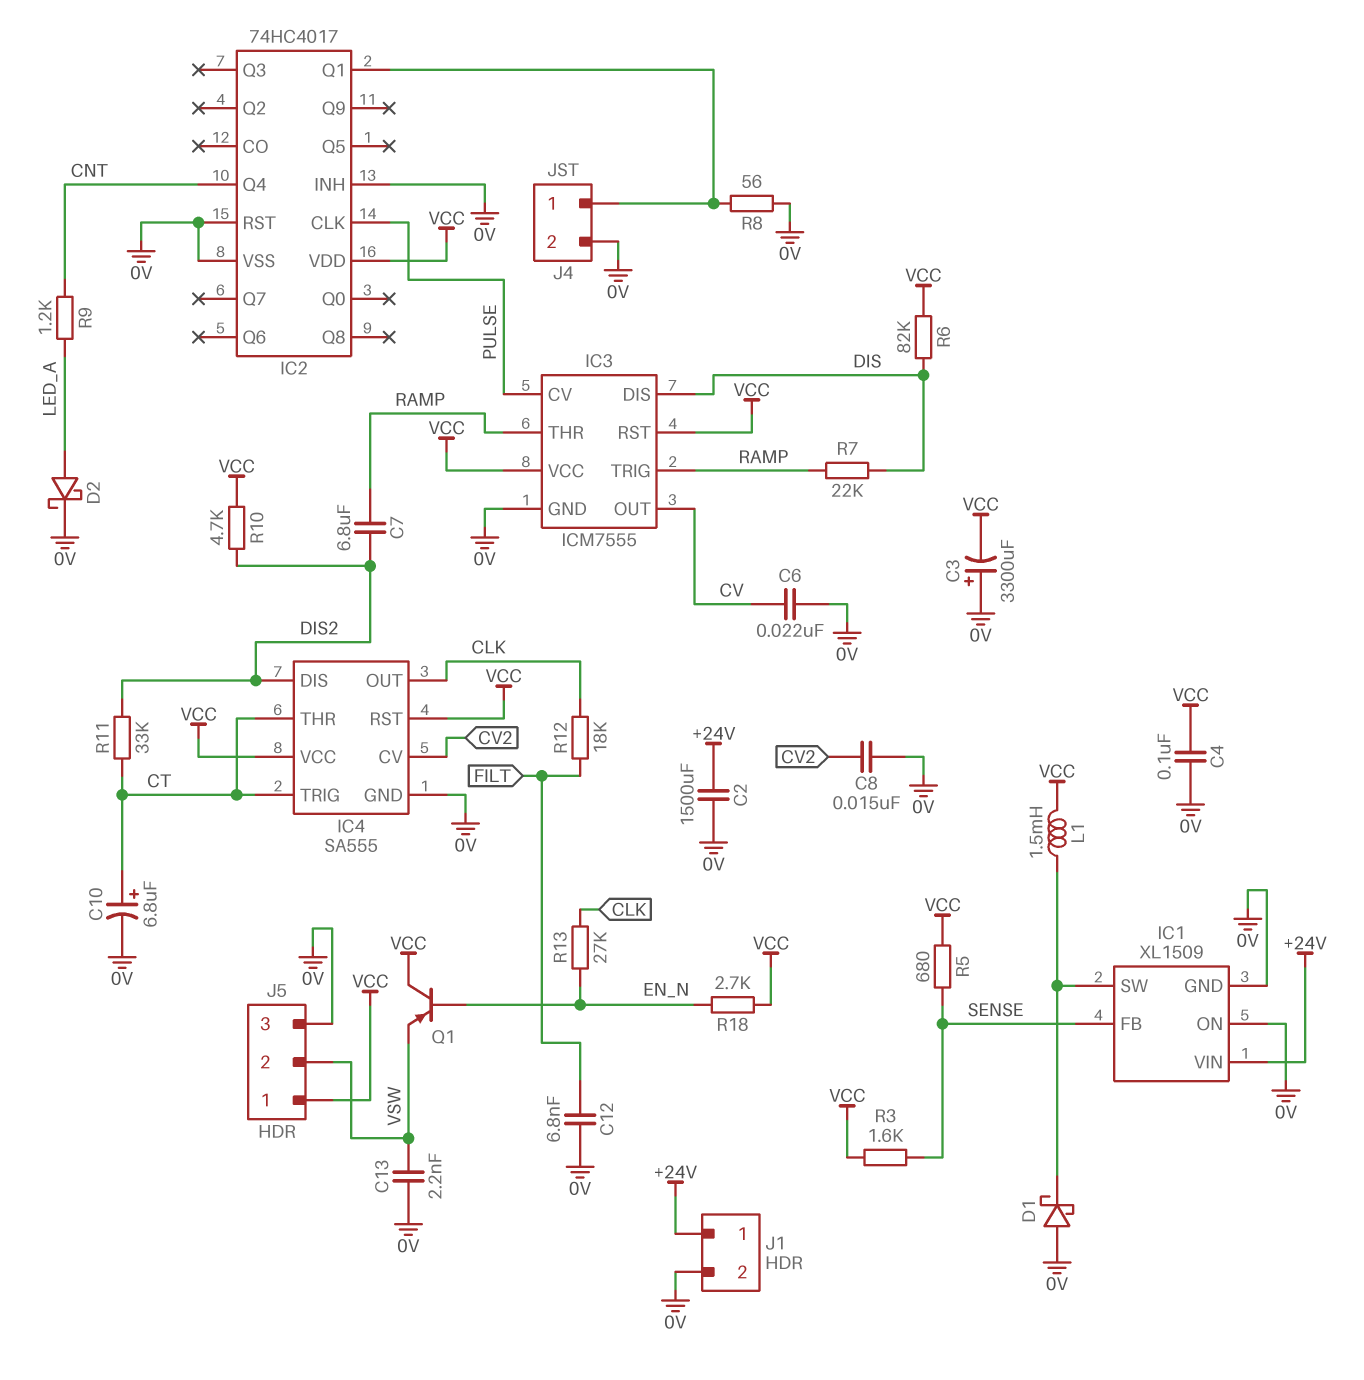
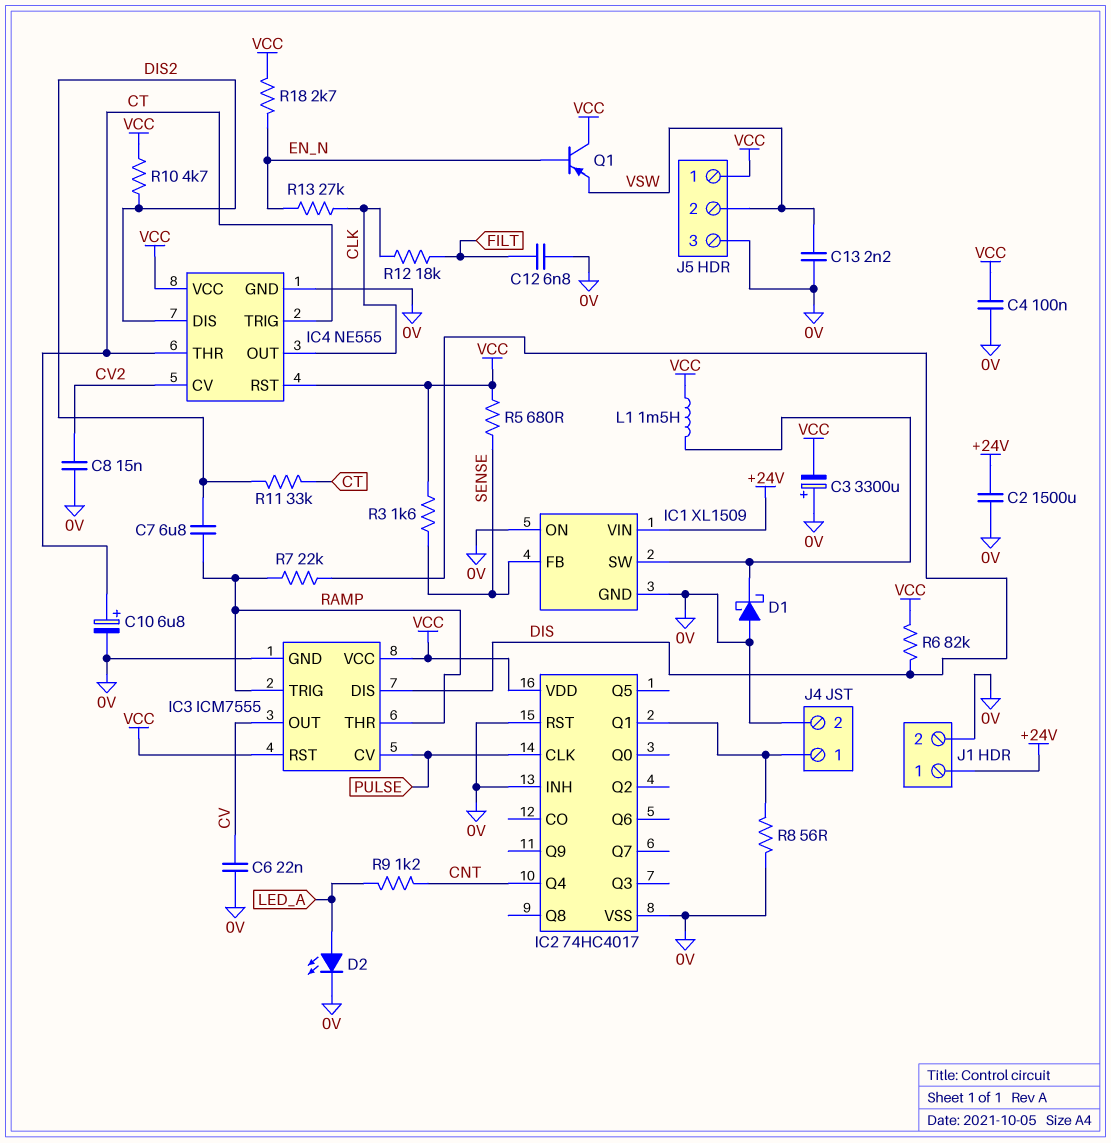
D2: schottky (A LED_A, K 0V) -> LED (A LED_A, K 0V)
IC4: SA555 -> NE555

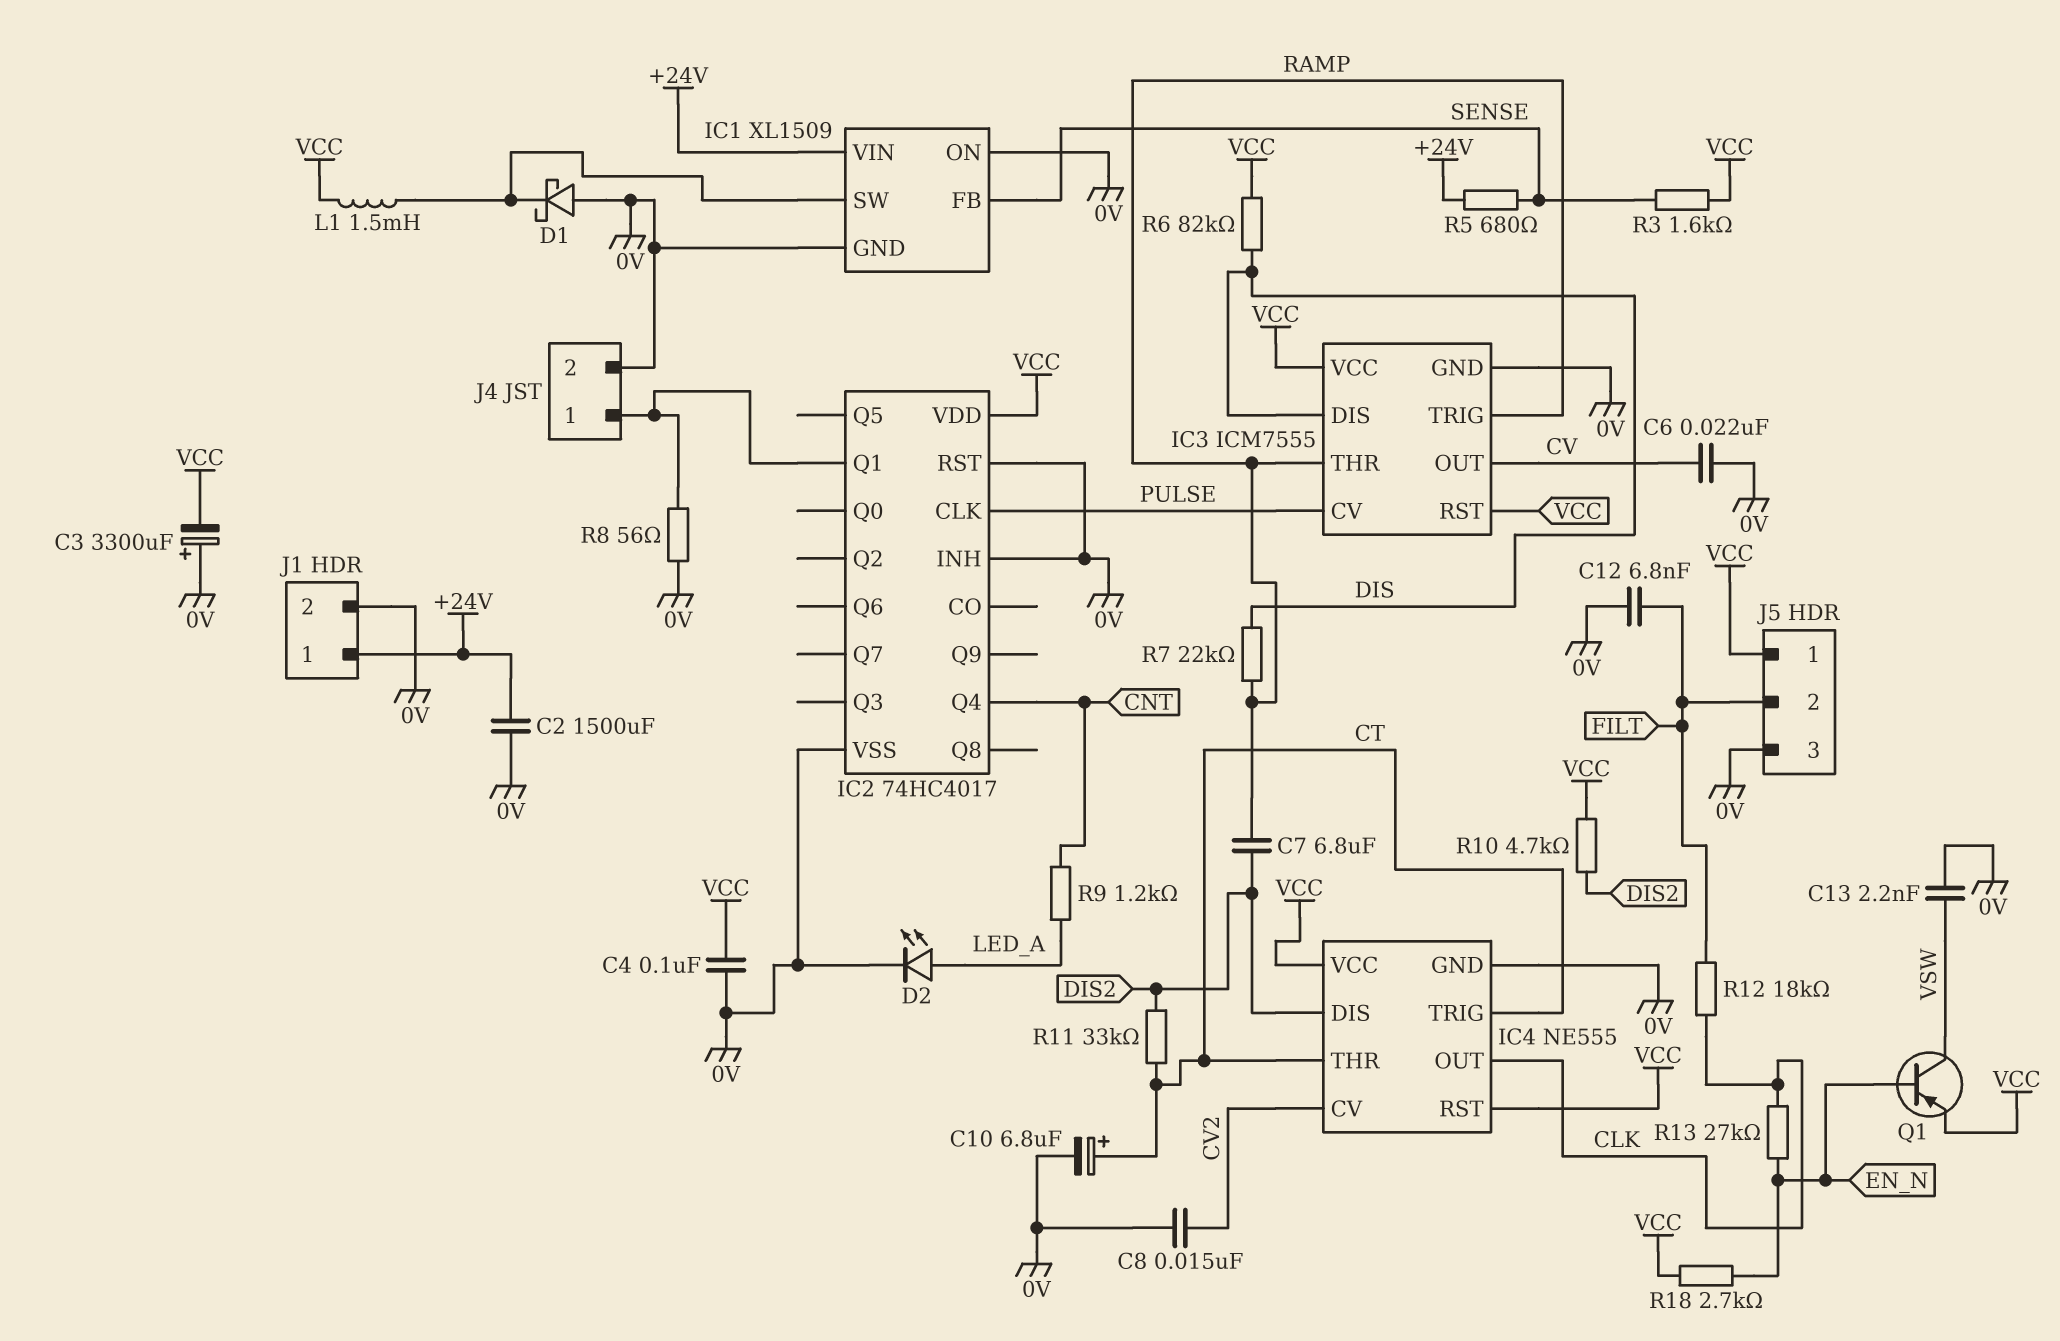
J5 pin 2: VSW -> FILT
Q1: PNP (B EN_N, C VCC, E VSW) -> PNP (B EN_N, C VSW, E VCC)
R5: 680 (SENSE, VCC) -> 680 (+24V, SENSE)

